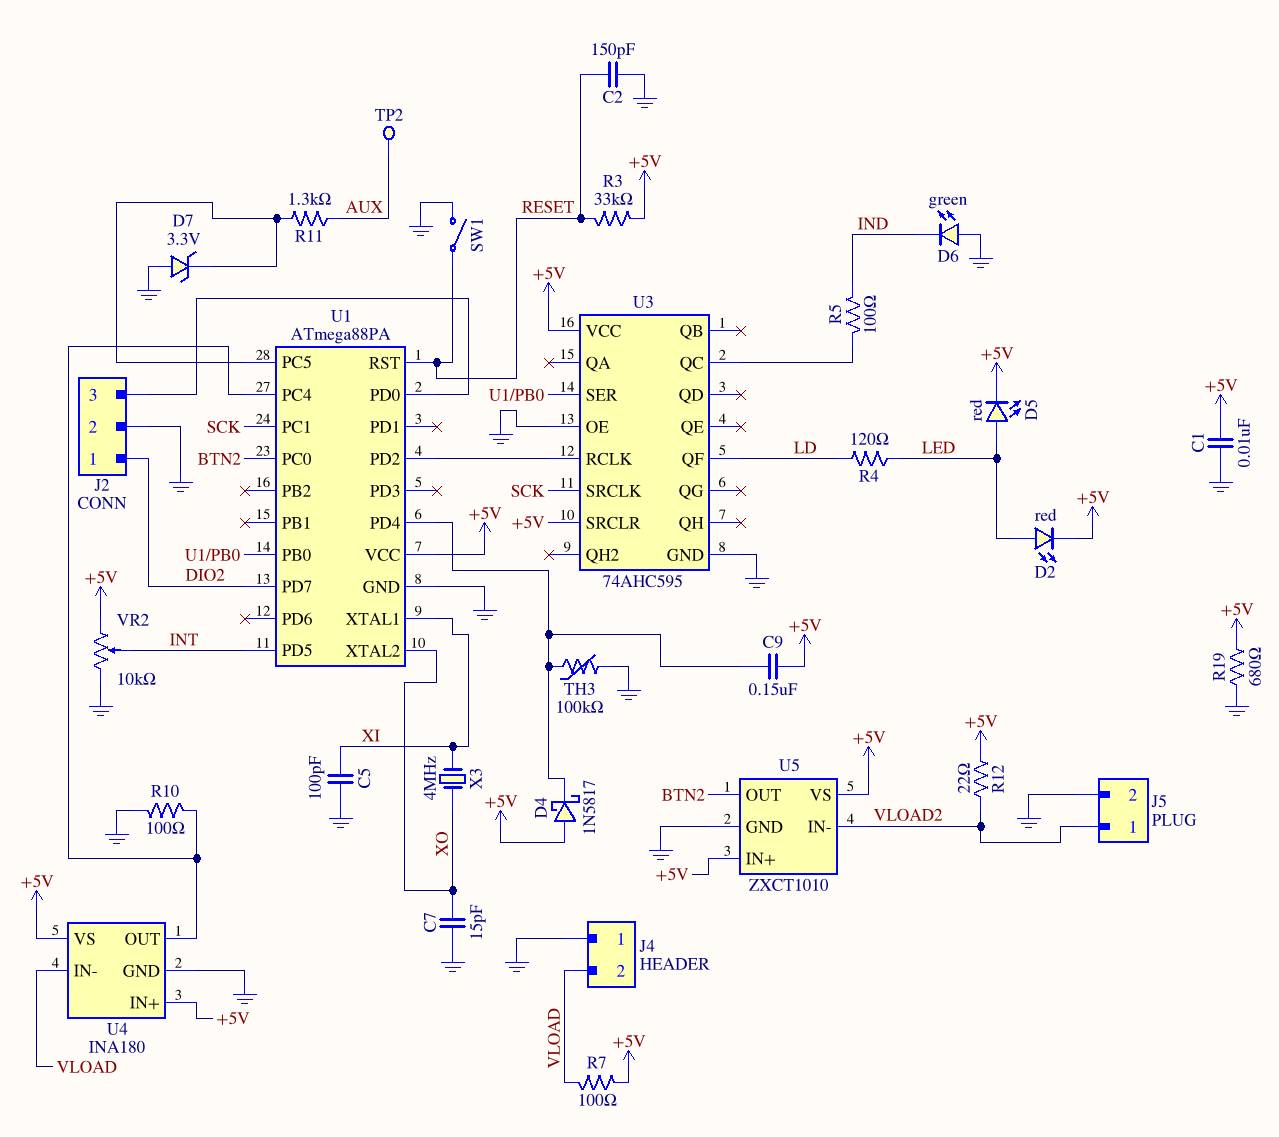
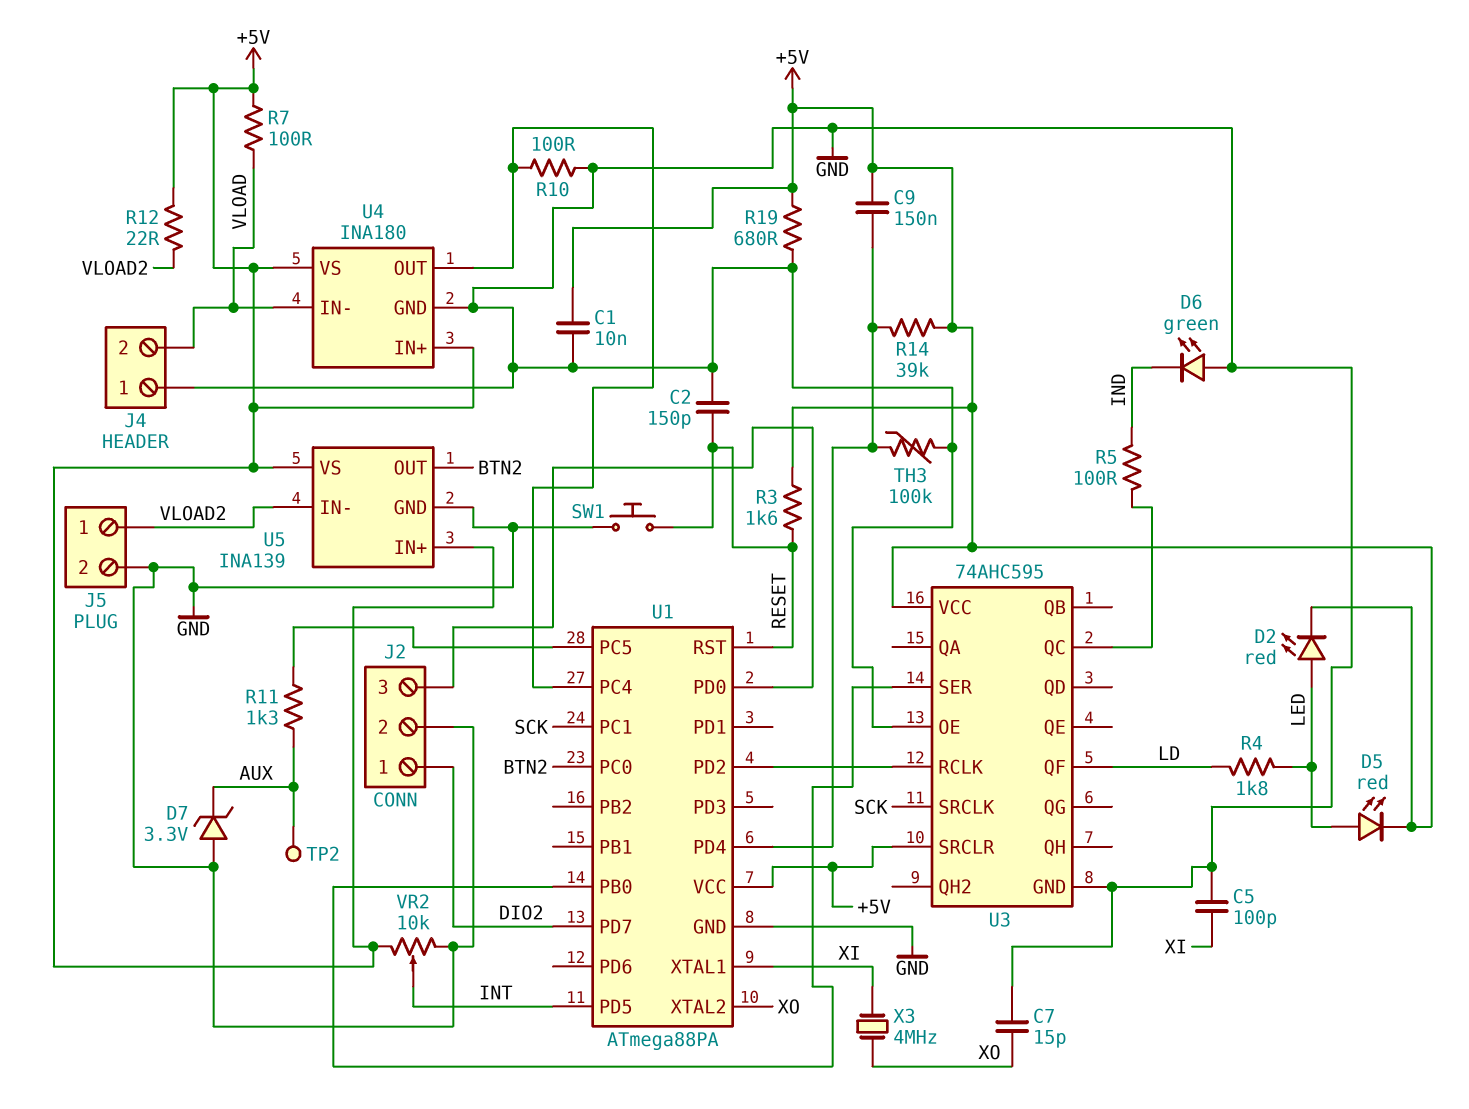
D4: schottky 1N5817 (A +5V, K U1/PD4) -> none
D7: zener 3.3V (A GND, K U1/PC5) -> zener 3.3V (A GND, K AUX)
R3: 33k (+5V, RESET) -> 1.6k (+5V, RESET)
R4: 120 (LD, LED) -> 1.8k (LD, LED)
R14: none -> 39k (+5V, U1/PD4)
SW1: switch (GND, RESET) -> button (GND, RESET)
U5: ZXCT1010 -> INA139

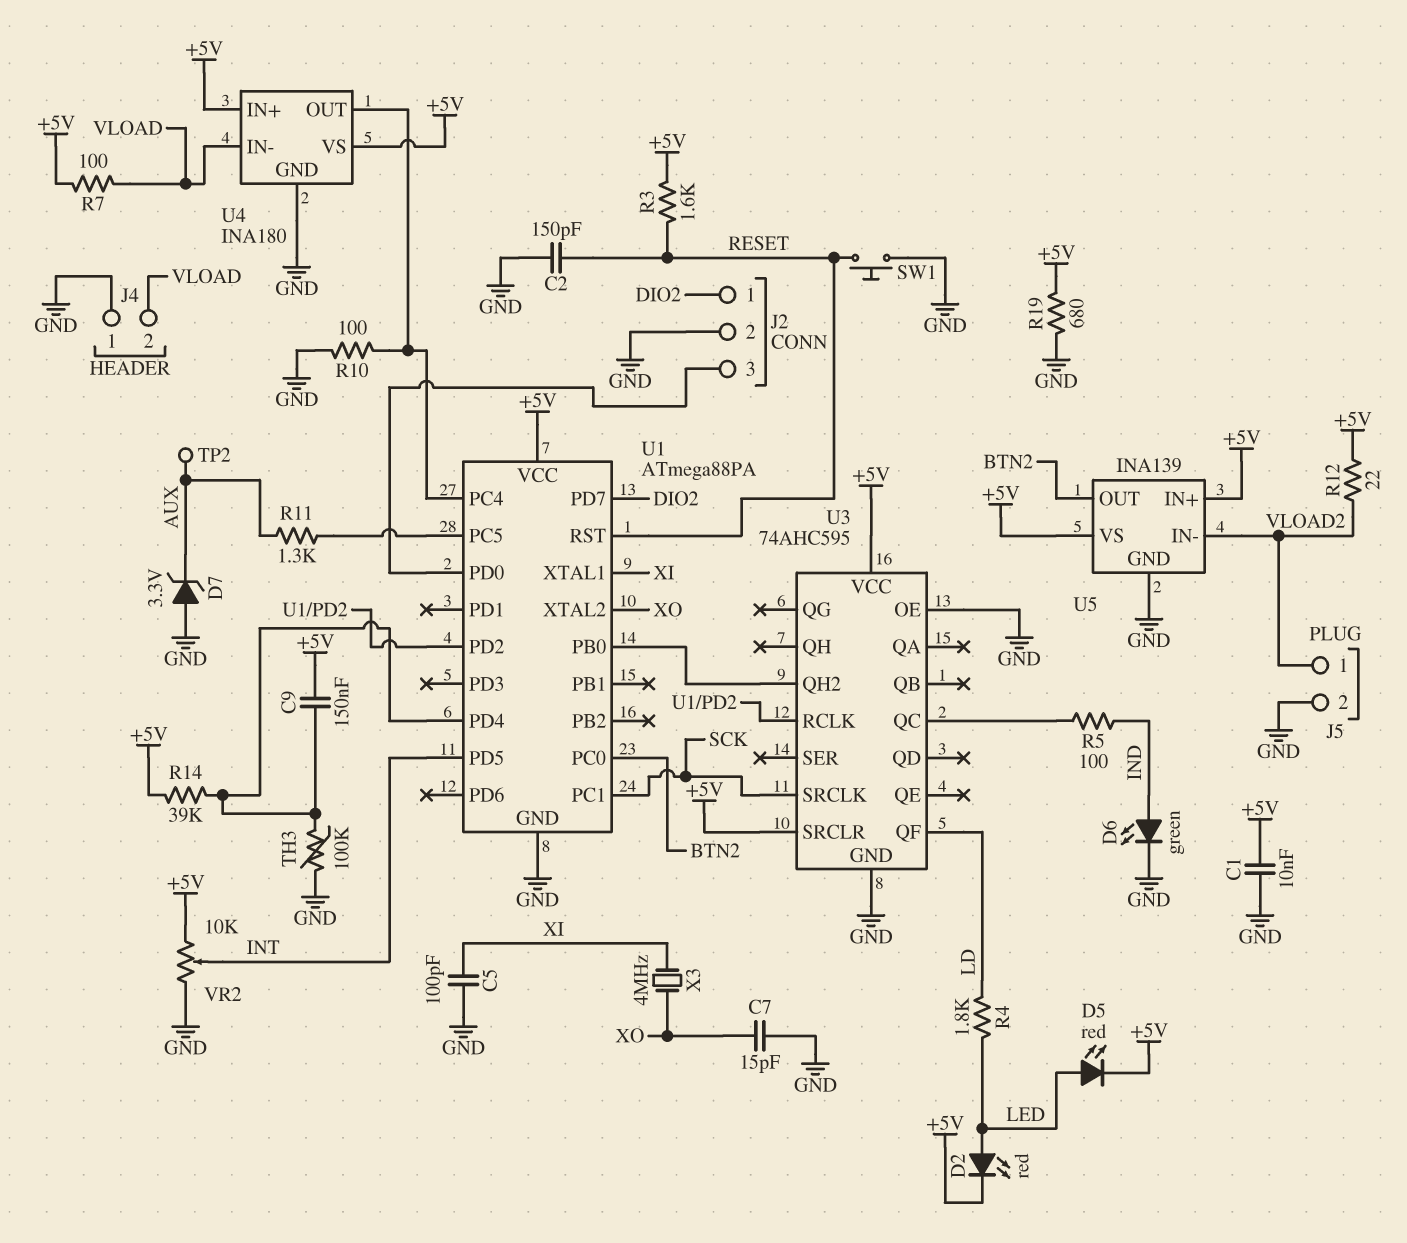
D6: LED green (A GND, K IND) -> LED green (A IND, K GND)
U3 pin QH2: none -> U1/PB0
U3 pin SER: U1/PB0 -> none

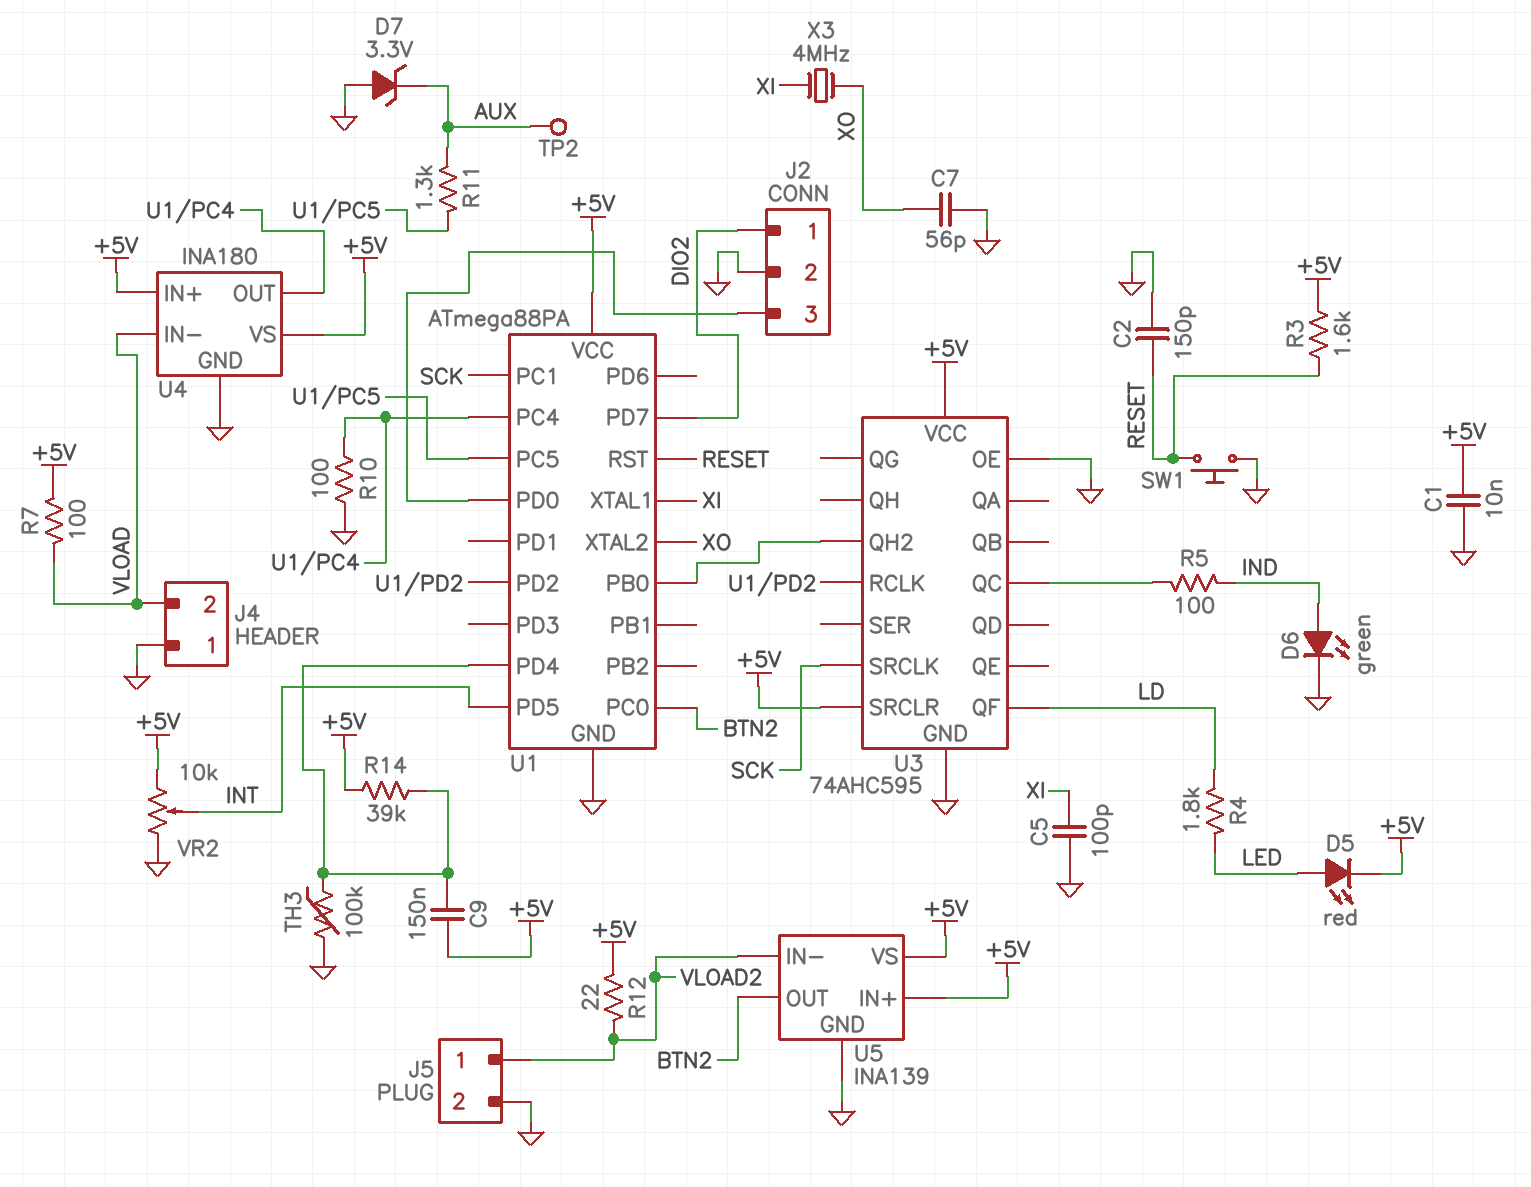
C7: 15pF (GND, XO) -> 56pF (GND, XO)
D2: LED red (A LED, K +5V) -> none
R19: 680 (+5V, GND) -> none

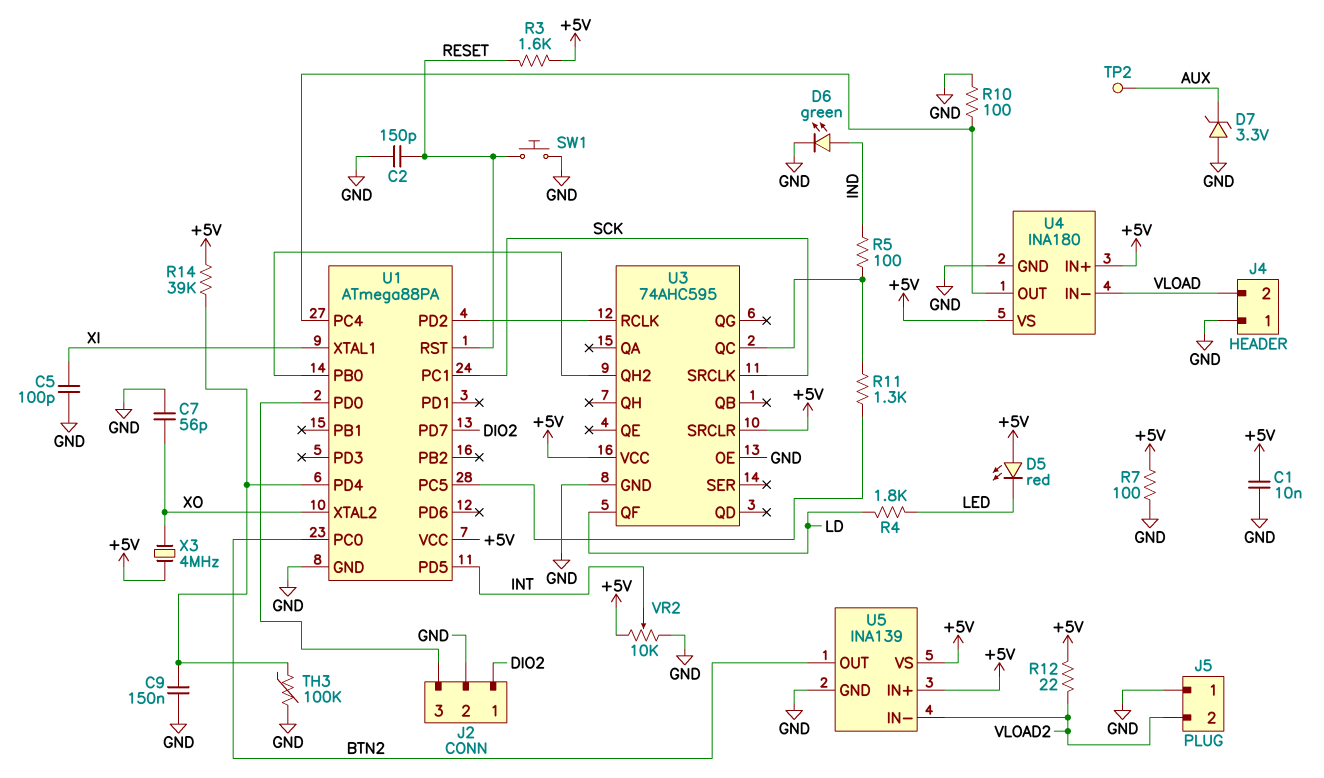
C9: 150nF (+5V, U1/PD4) -> 150nF (GND, U1/PD4)
D5: LED red (A LED, K +5V) -> LED red (A +5V, K LED)
J5 pin 1: VLOAD2 -> GND
J5 pin 2: GND -> VLOAD2
R7: 100 (+5V, VLOAD) -> 100 (+5V, GND)
R11: 1.3k (AUX, U1/PC5) -> 1.3k (U1/PC5, U3/QC)
X3: 4MHz (XI, XO) -> 4MHz (+5V, XO)

